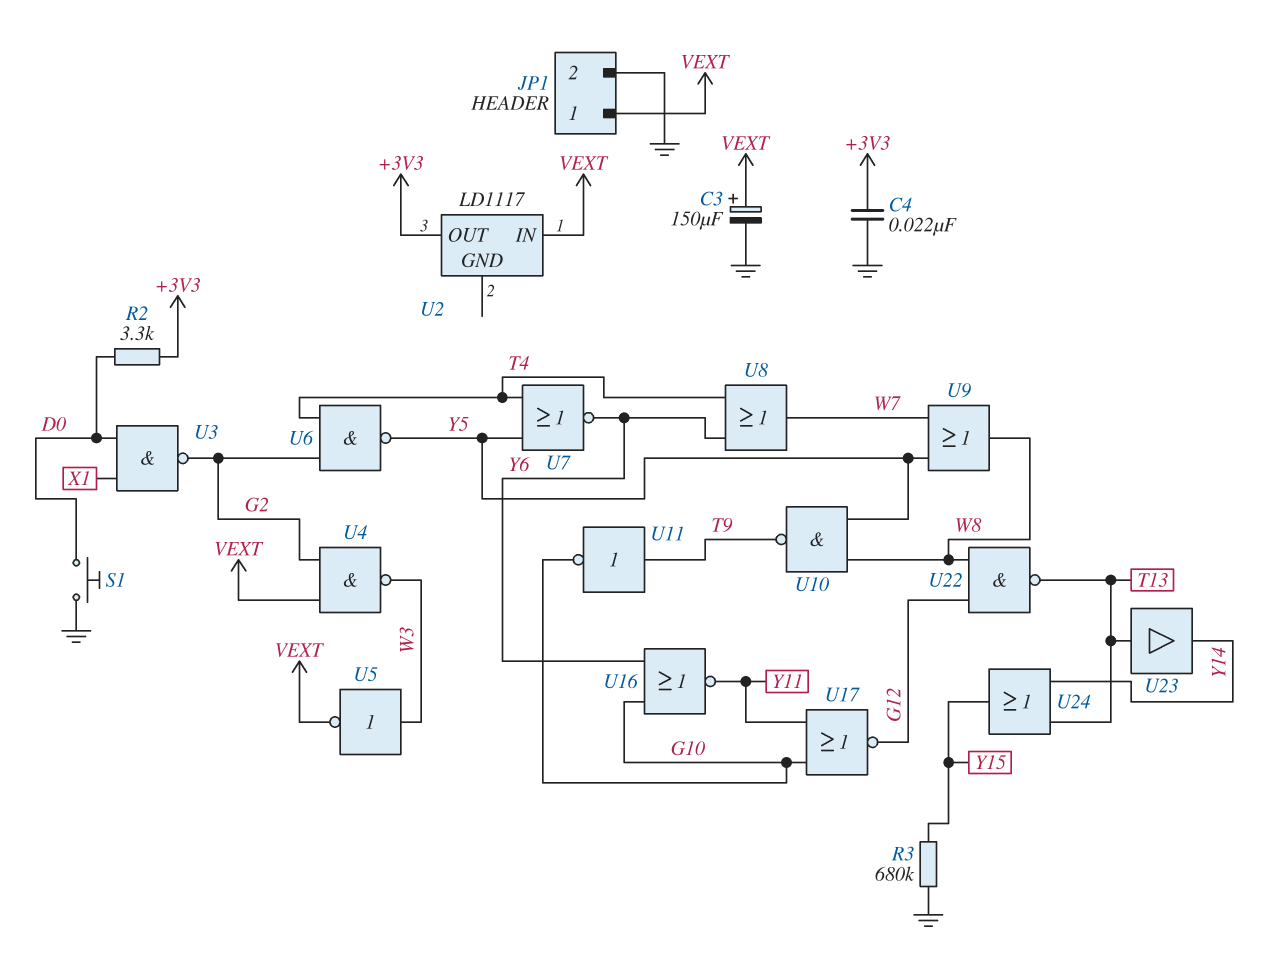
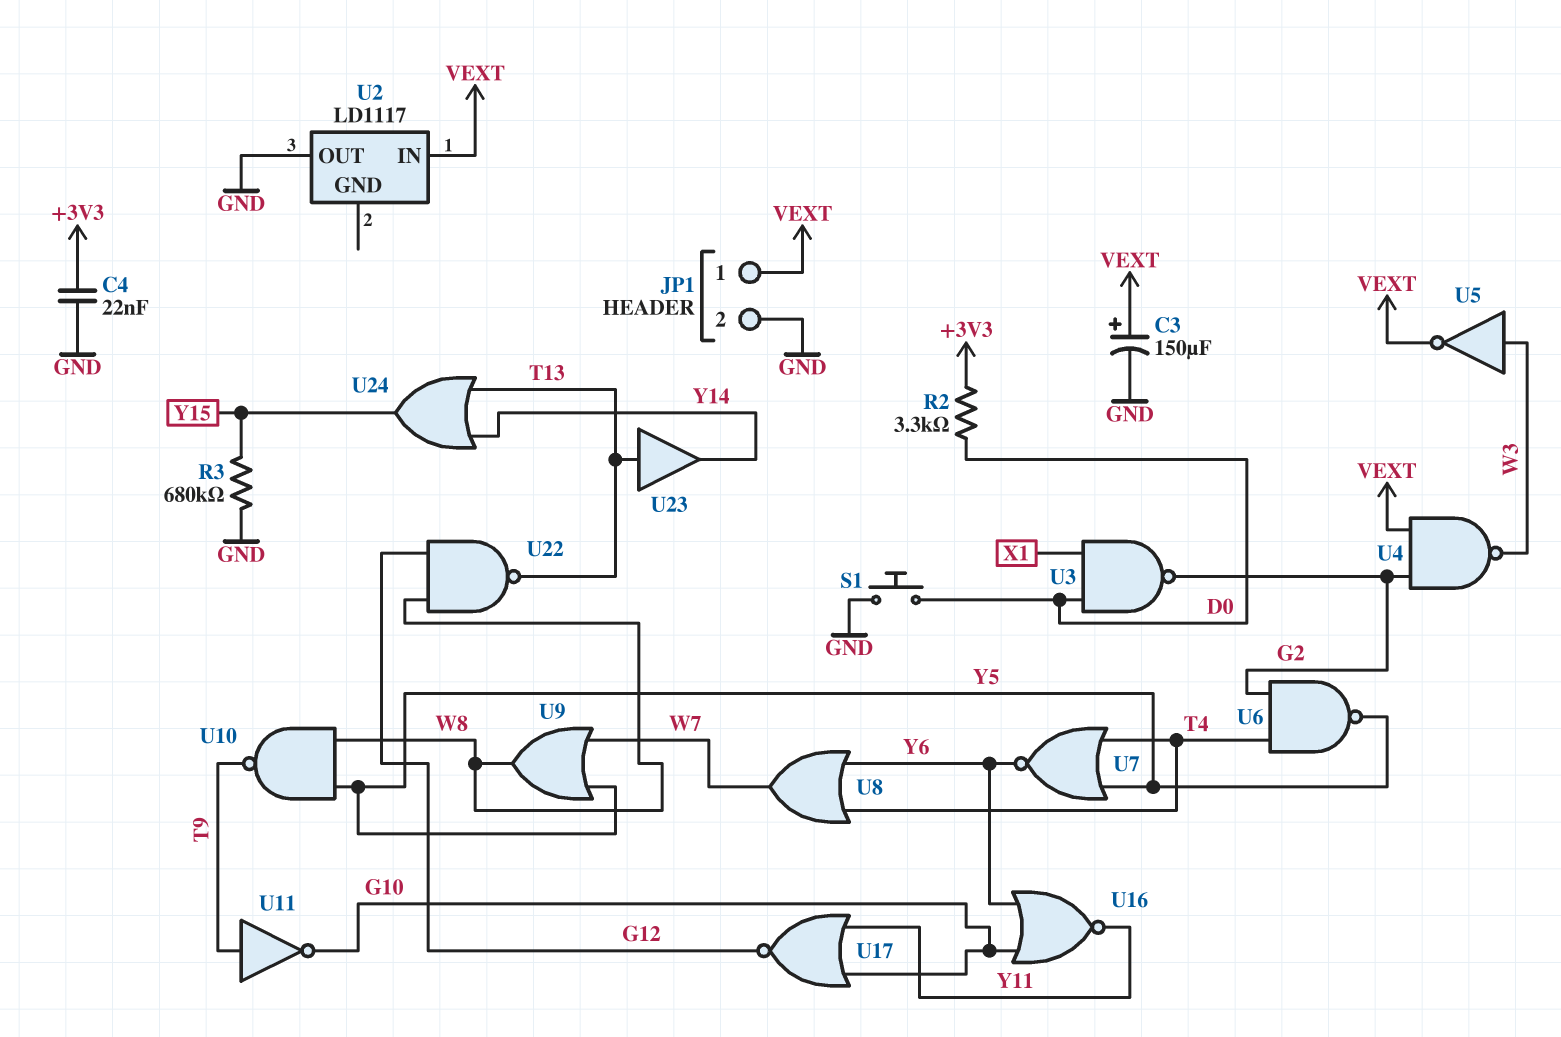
U2 pin OUT: +3V3 -> GND

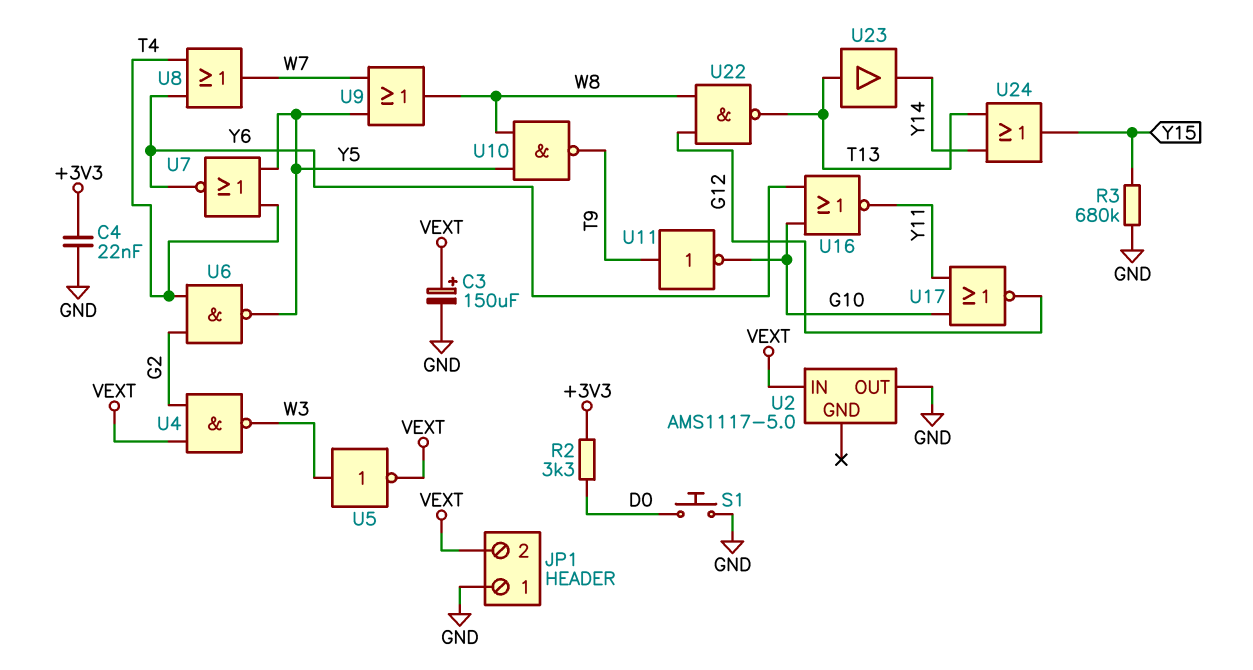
JP1 pin 1: VEXT -> GND
JP1 pin 2: GND -> VEXT
U2: LD1117 -> AMS1117-5.0
U3: NAND (in D0, in X1, out G2) -> none

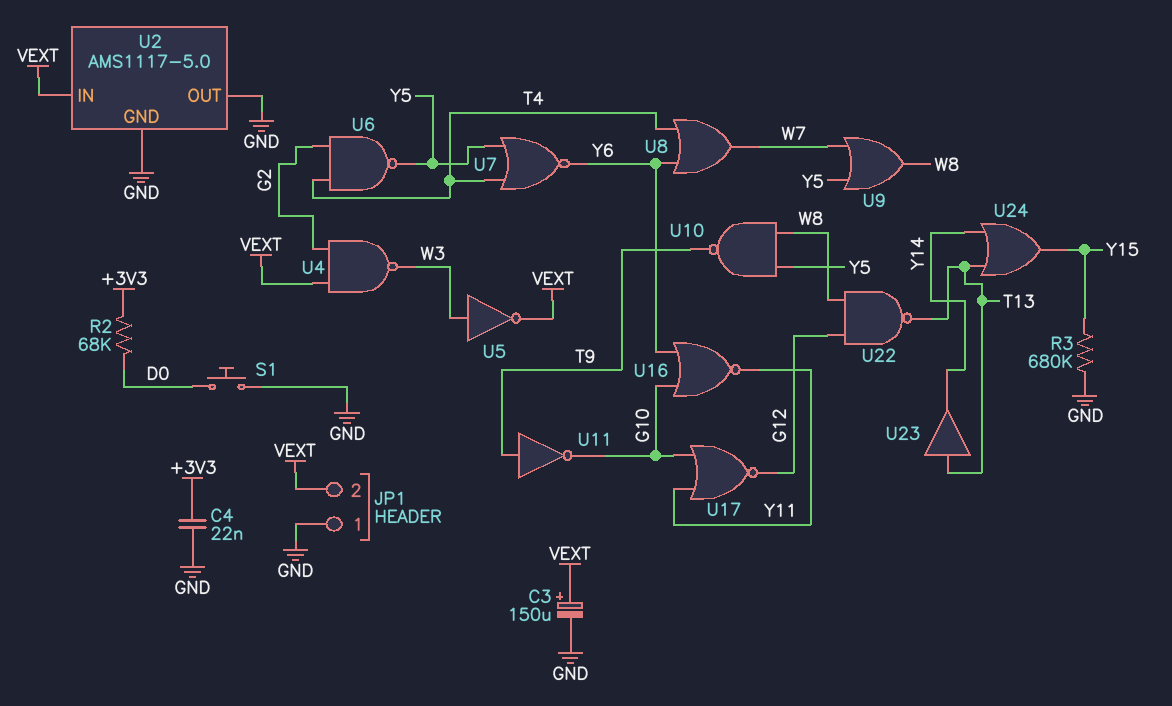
R2: 3.3k (+3V3, D0) -> 68k (+3V3, D0)
U2 pin GND: none -> GND

